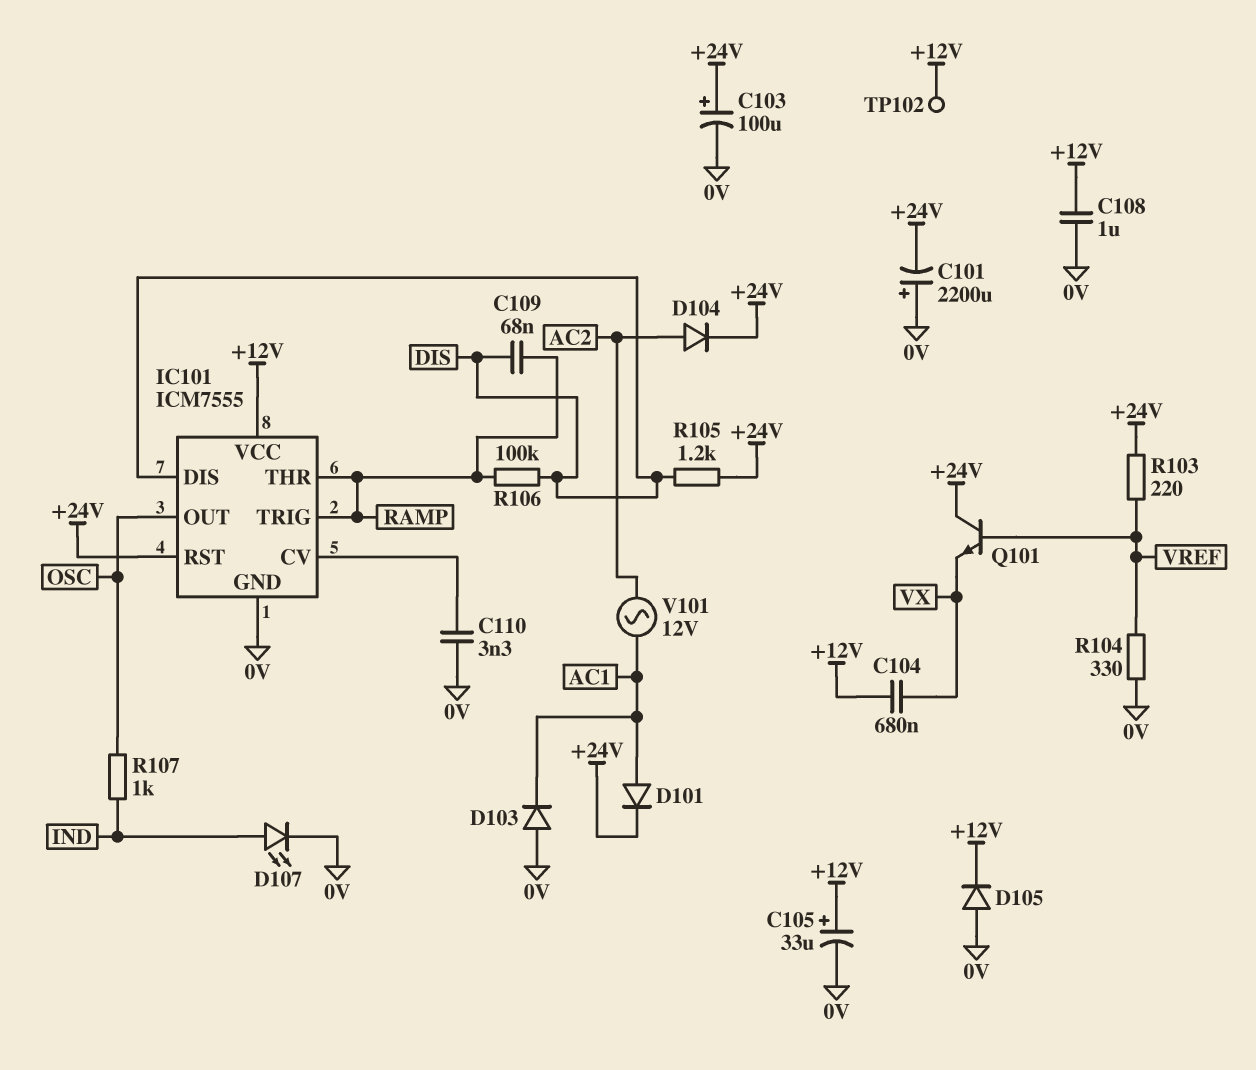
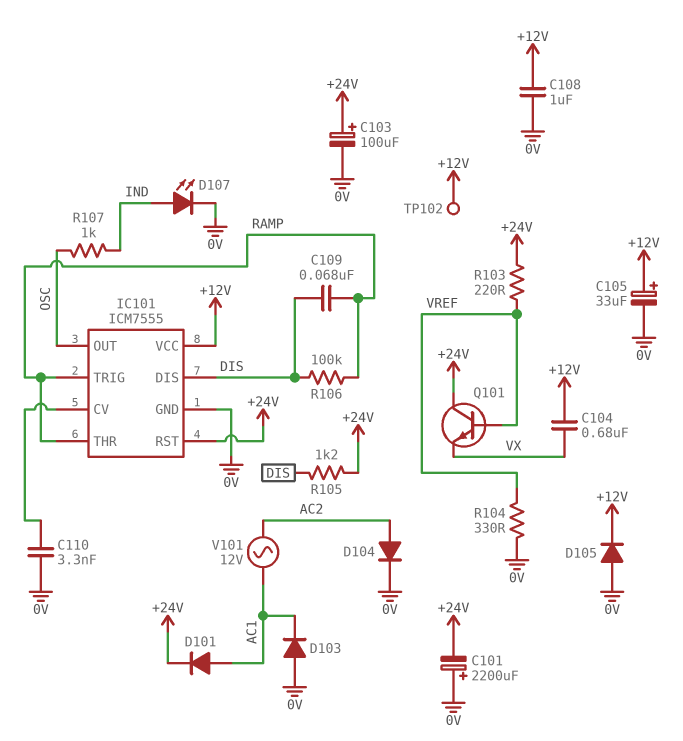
D104: diode (A AC2, K +24V) -> diode (A AC2, K 0V)

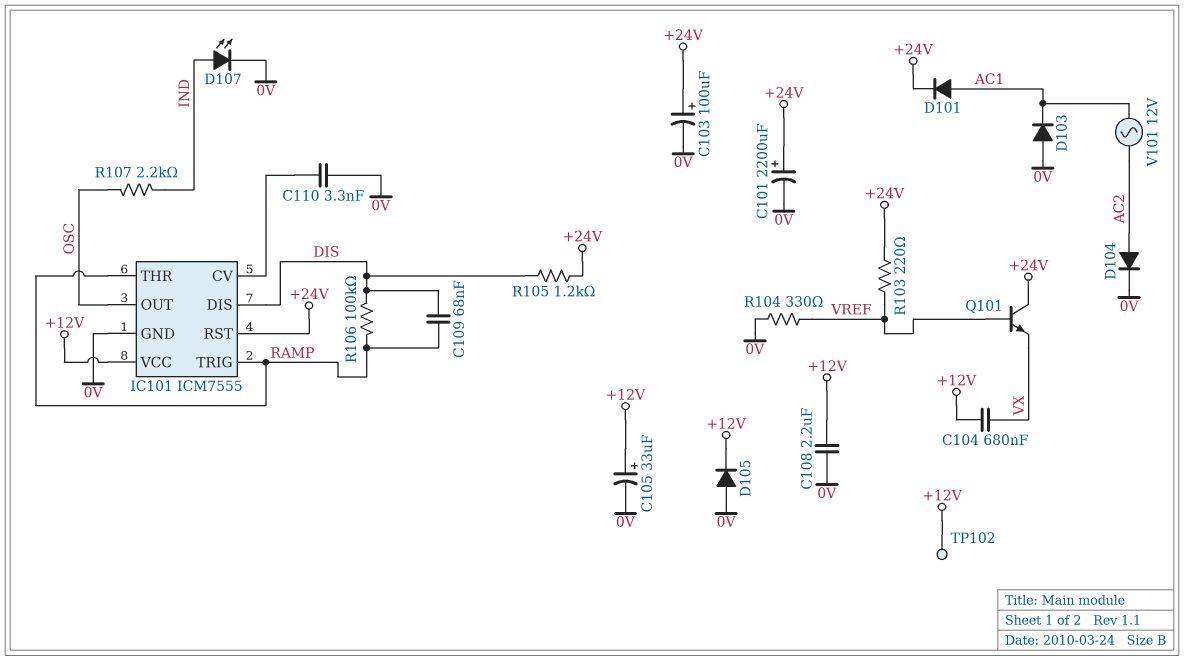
C101: 2200uF (plus 0V, minus +24V) -> 2200uF (plus +24V, minus 0V)
C108: 1uF (+12V, 0V) -> 2.2uF (+12V, 0V)
R107: 1k (IND, OSC) -> 2.2k (IND, OSC)

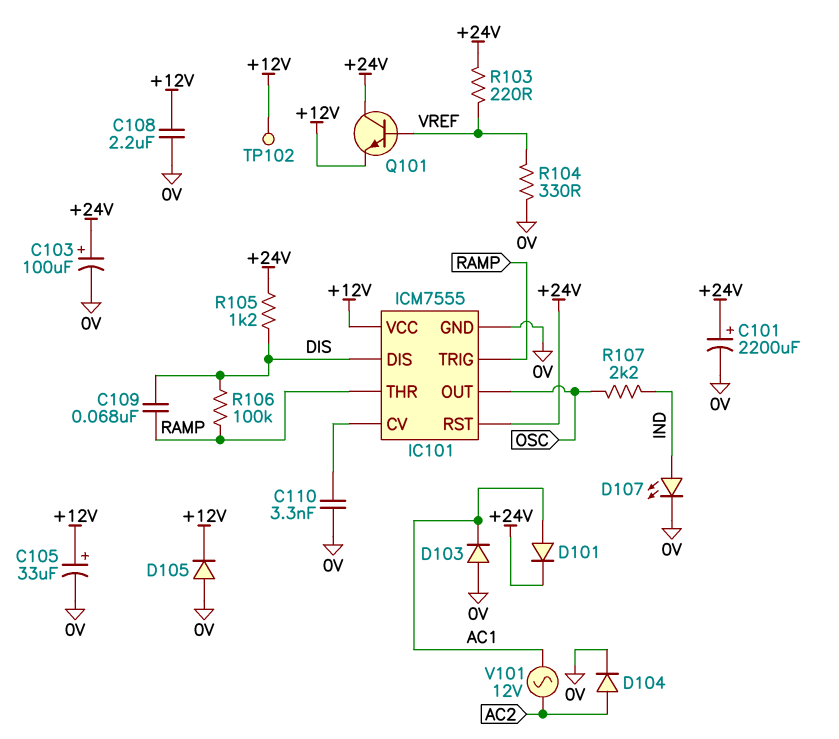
C104: 680nF (+12V, VX) -> none
Q101: NPN (B VREF, C +24V, E VX) -> NPN (B VREF, C +24V, E +12V)

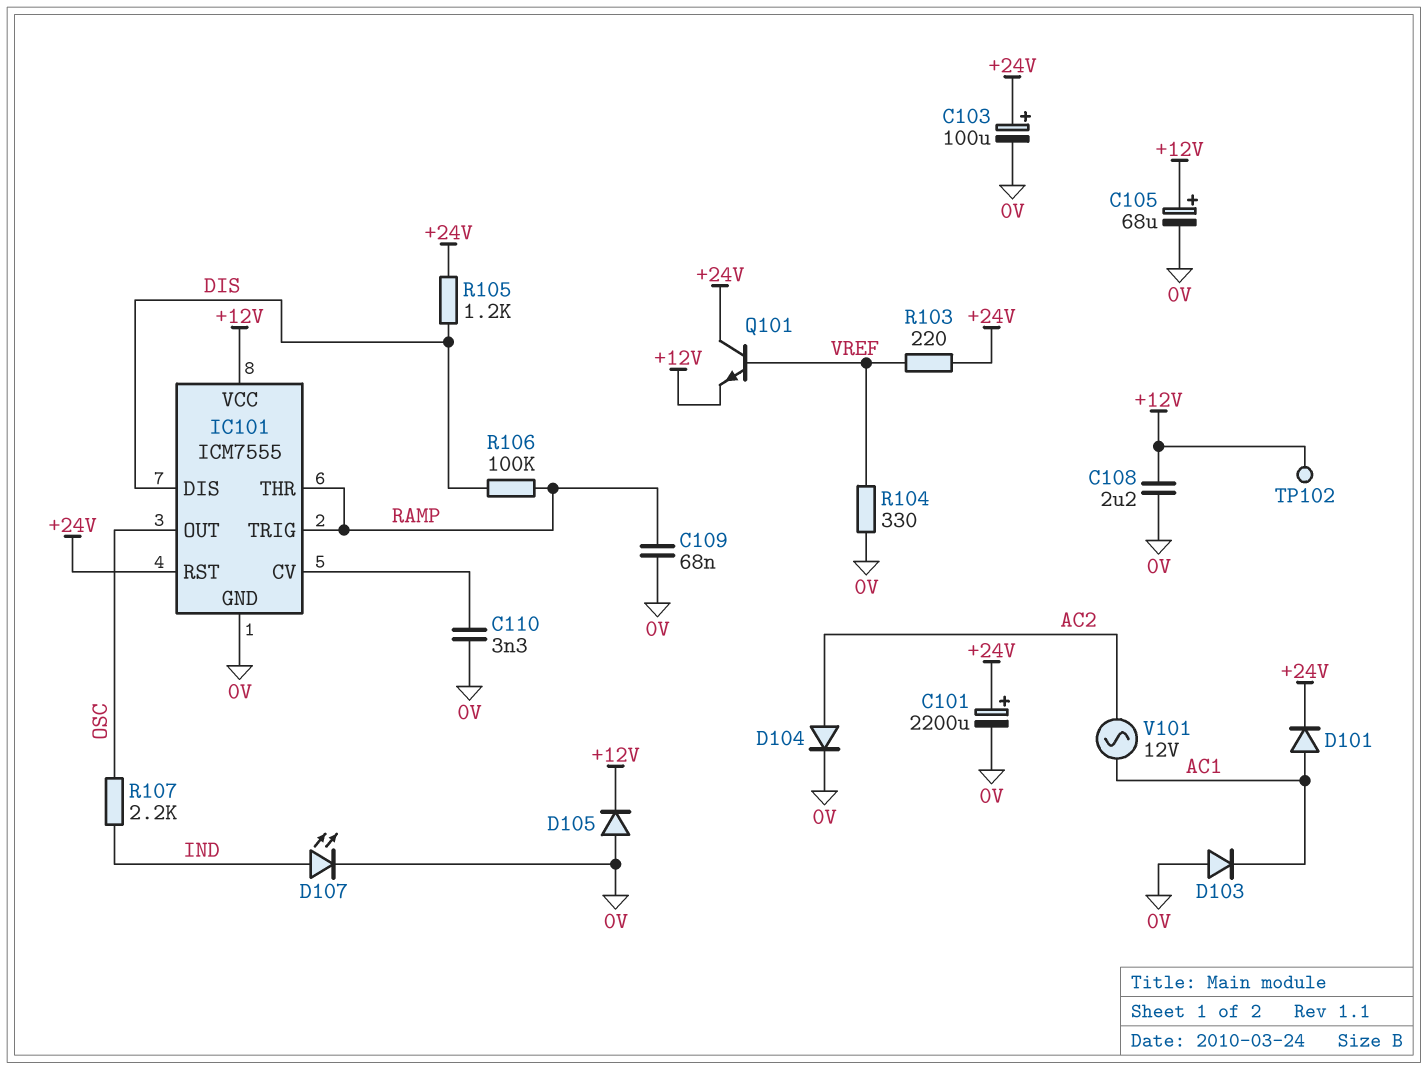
C105: 33uF (plus +12V, minus 0V) -> 68uF (plus +12V, minus 0V)
C109: 68nF (DIS, RAMP) -> 68nF (0V, RAMP)

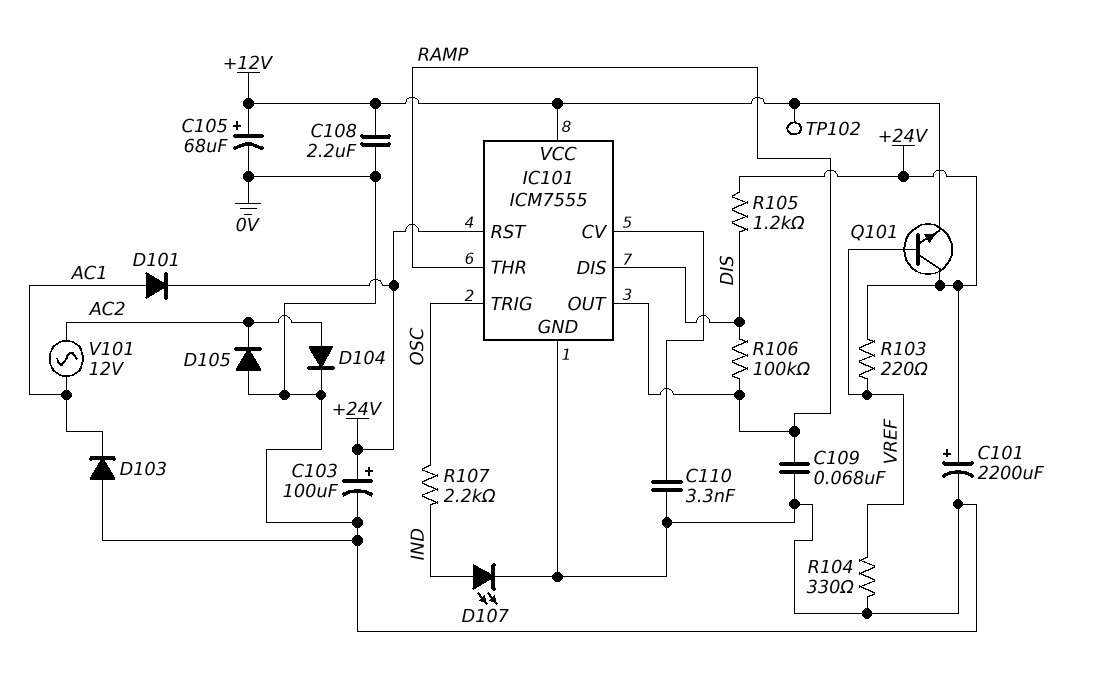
D105: diode (A 0V, K +12V) -> diode (A 0V, K AC2)
IC101 pin OUT: OSC -> RAMP
IC101 pin TRIG: RAMP -> OSC

